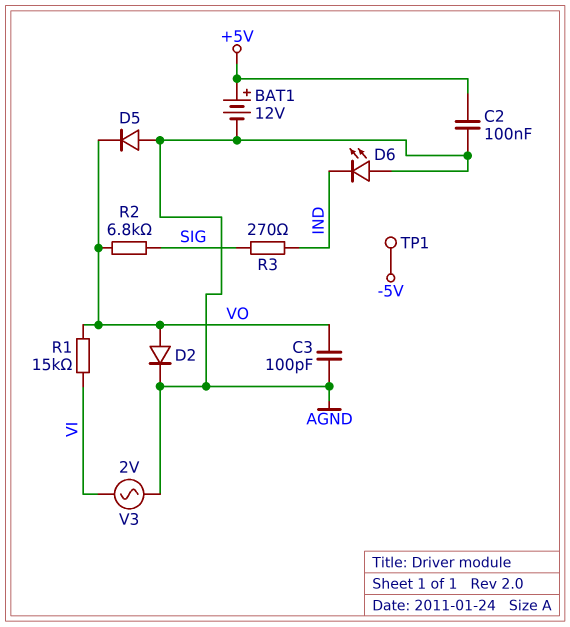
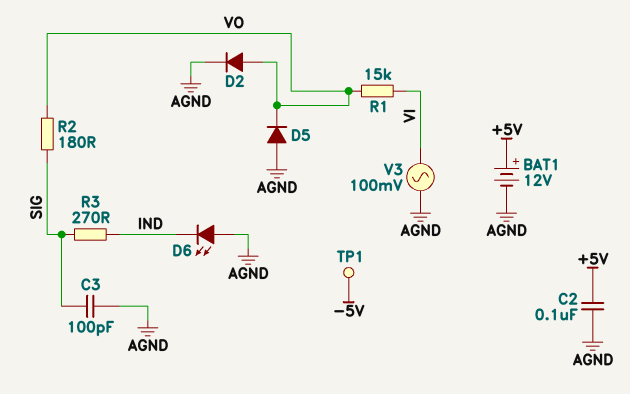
C3: 100pF (AGND, VO) -> 100pF (AGND, SIG)
R2: 6.8k (SIG, VO) -> 180 (SIG, VO)
V3: AC 2V (AGND, VI) -> AC 100mV (AGND, VI)

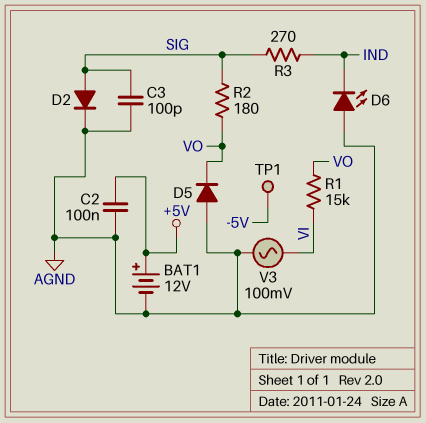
D2: diode (A VO, K AGND) -> diode (A SIG, K AGND)

